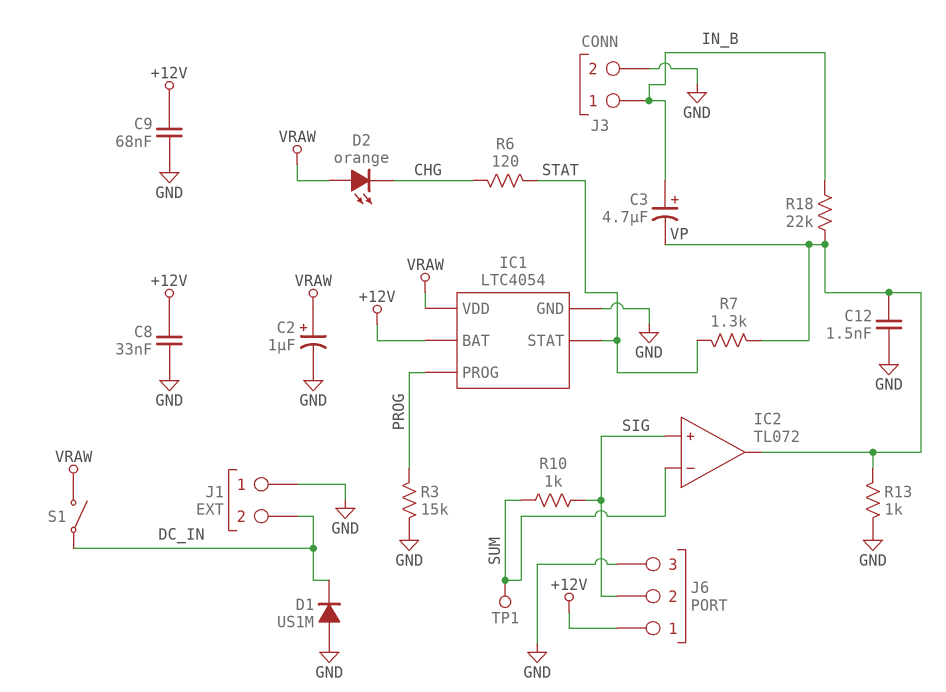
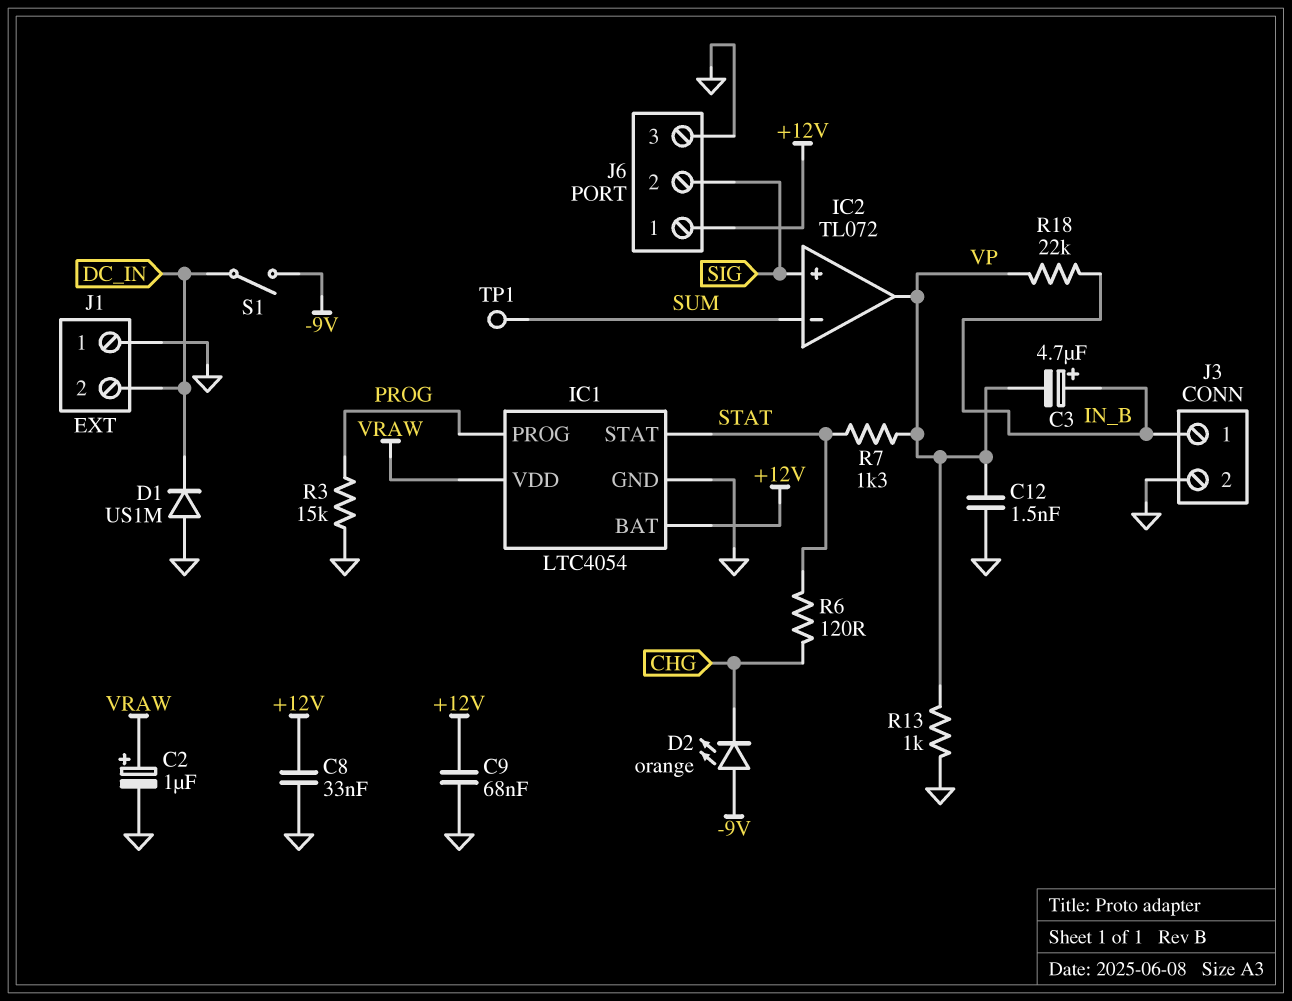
D2: LED orange (A VRAW, K CHG) -> LED orange (A -9V, K CHG)
R10: 1k (SIG, SUM) -> none
S1: switch (DC_IN, VRAW) -> switch (-9V, DC_IN)

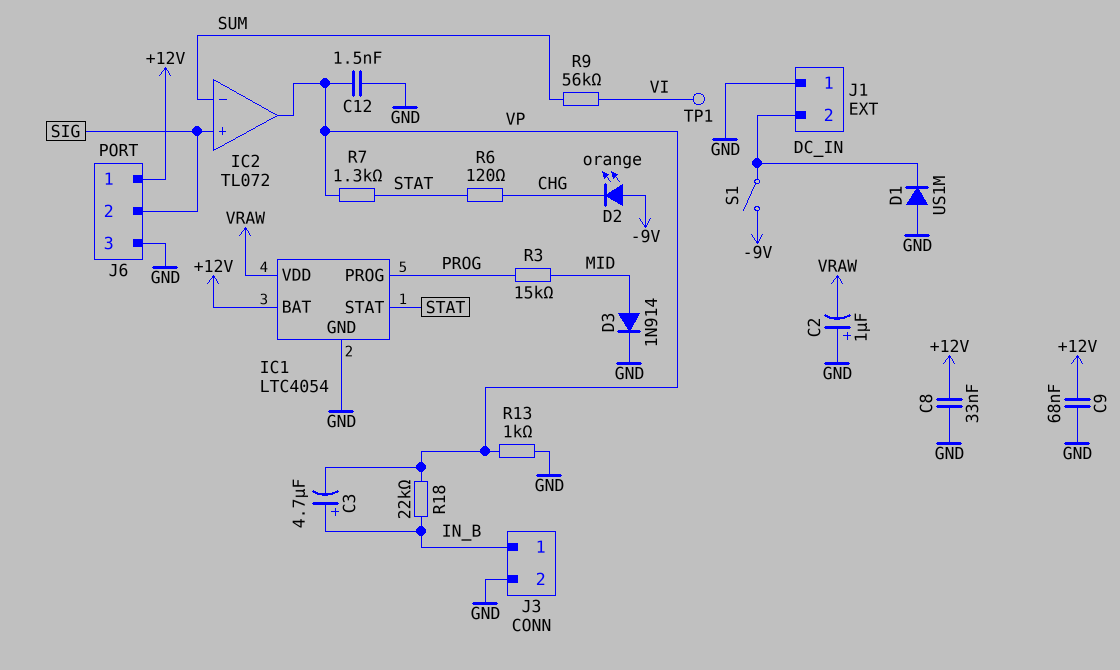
C2: 1uF (plus VRAW, minus GND) -> 1uF (plus GND, minus VRAW)
D3: none -> diode 1N914 (A MID, K GND)
R3: 15k (GND, PROG) -> 15k (MID, PROG)
R9: none -> 56k (SUM, VI)
TP1: test point (SUM) -> test point (VI)

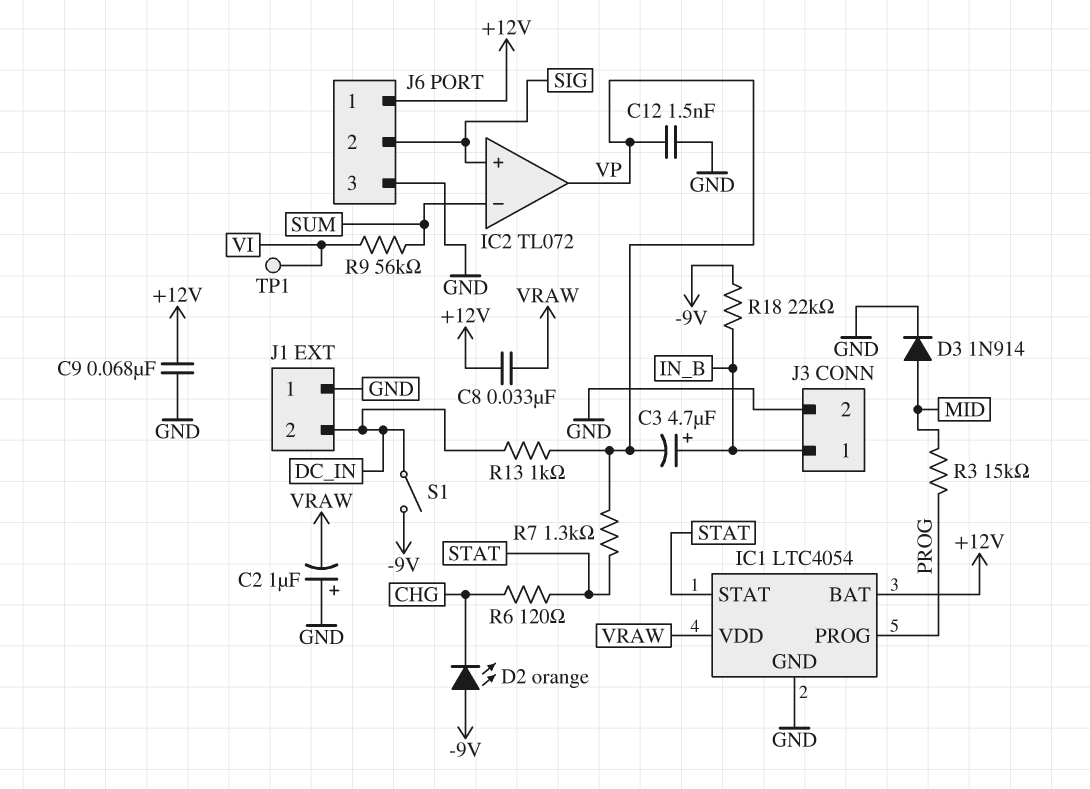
C8: 33nF (+12V, GND) -> 33nF (+12V, VRAW)
D1: diode US1M (A GND, K DC_IN) -> none
R13: 1k (GND, VP) -> 1k (DC_IN, VP)
R18: 22k (IN_B, VP) -> 22k (-9V, IN_B)

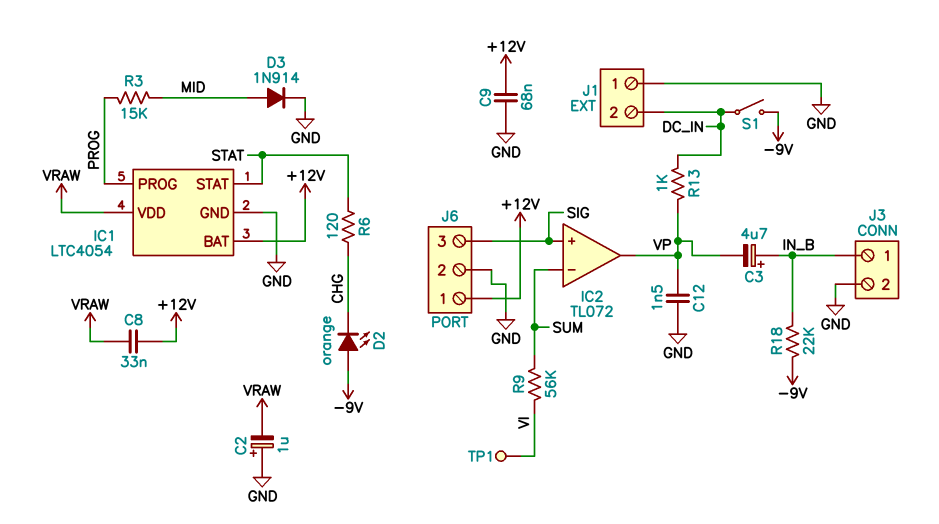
J6 pin 2: SIG -> GND
J6 pin 3: GND -> SIG
R7: 1.3k (STAT, VP) -> none

